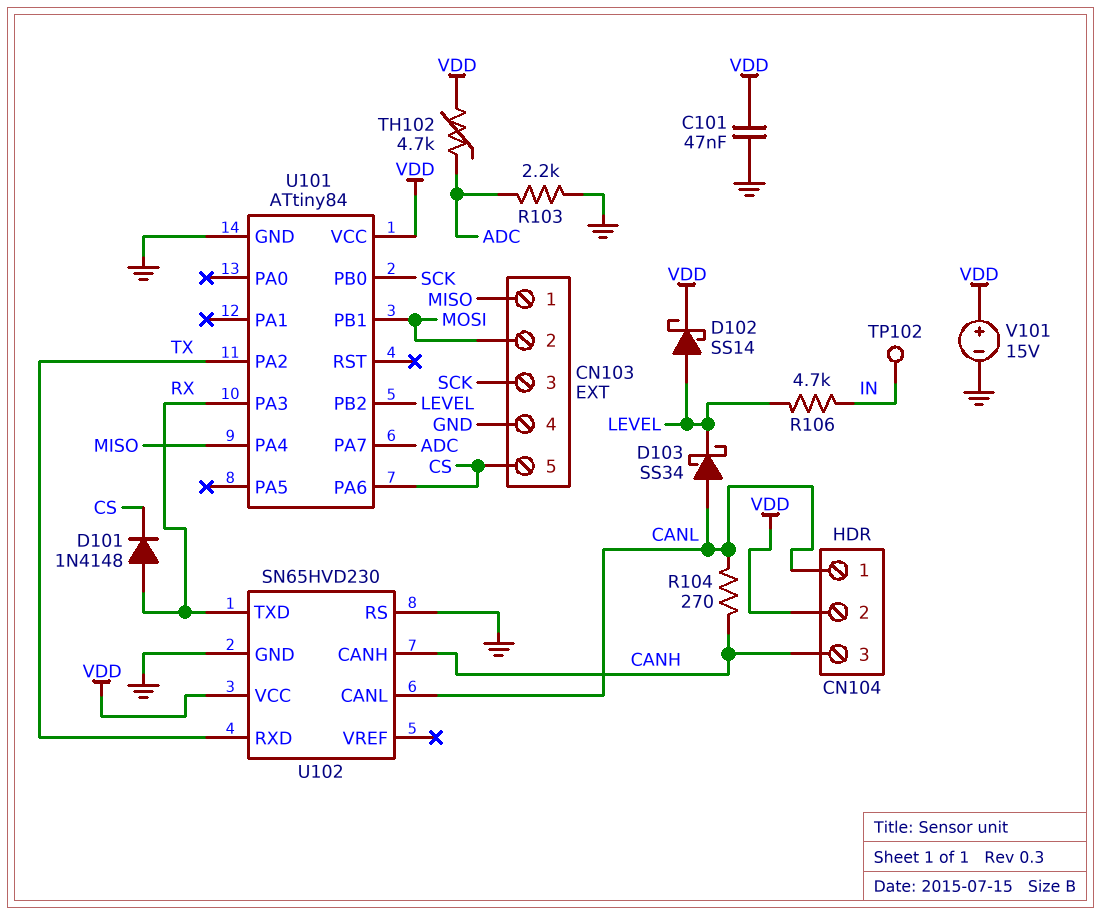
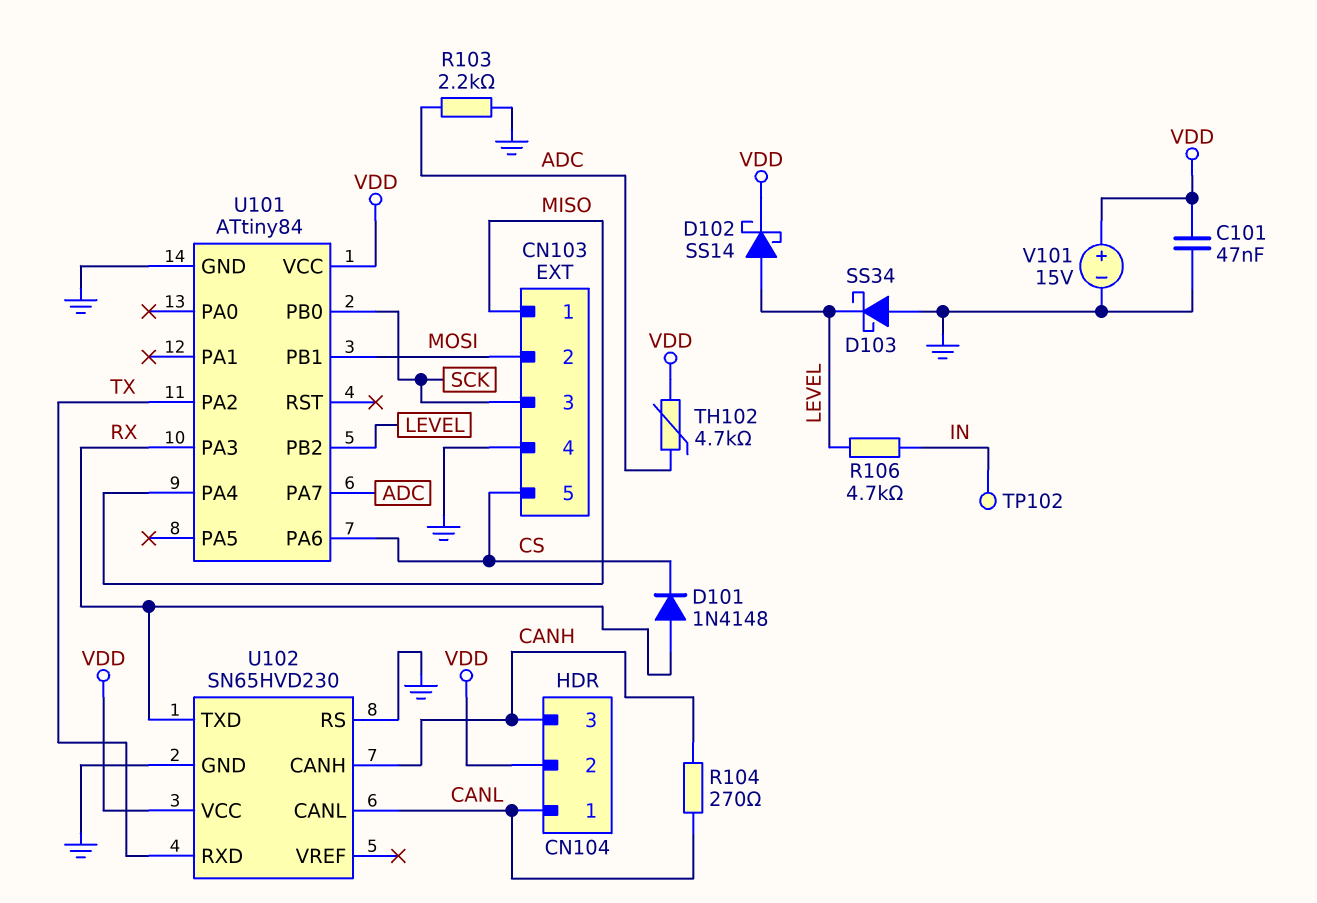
D103: schottky SS34 (A CANL, K LEVEL) -> schottky SS34 (A GND, K LEVEL)

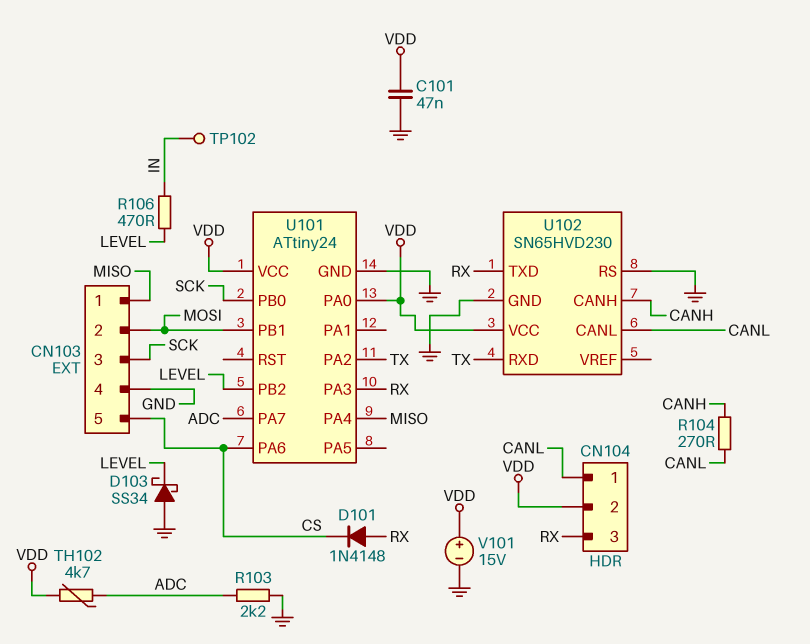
CN104 pin 3: CANH -> RX
D102: schottky SS14 (A LEVEL, K VDD) -> none
R106: 4.7k (IN, LEVEL) -> 470 (IN, LEVEL)
U101: ATtiny84 -> ATtiny24
U101 pin PA0: none -> VDD

